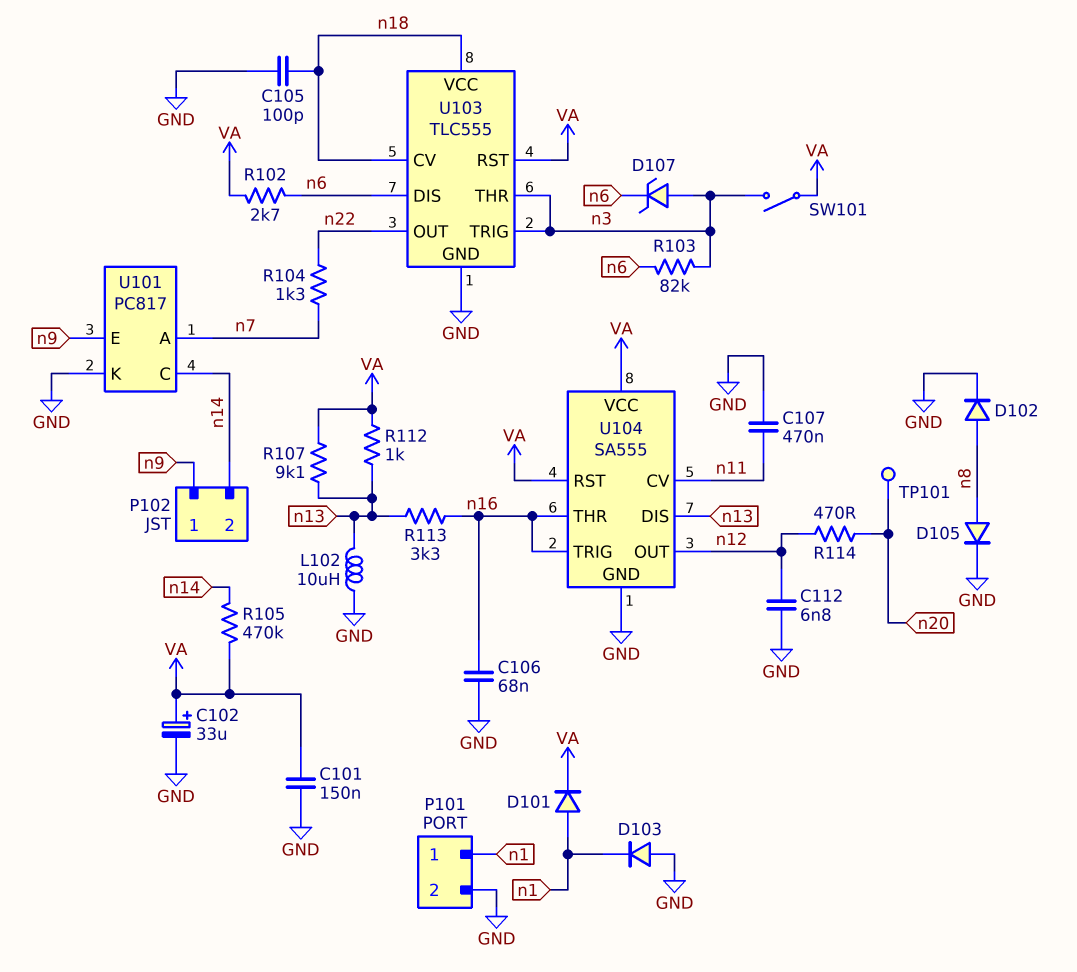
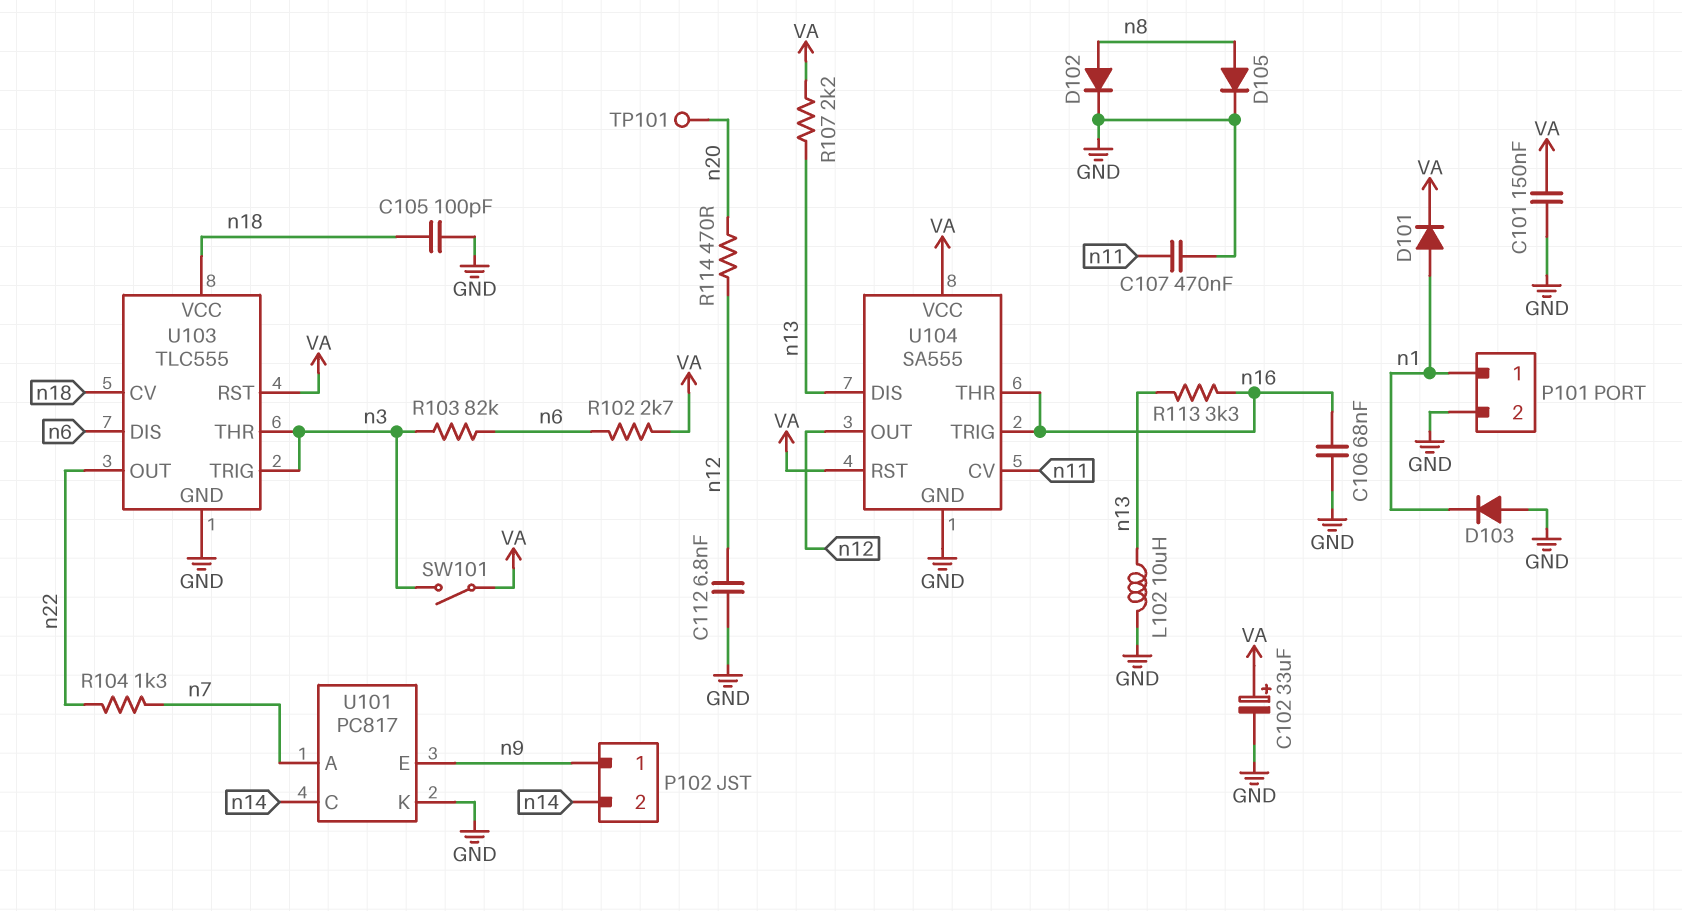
D107: zener (A n3, K n6) -> none
R105: 470k (VA, n14) -> none
R107: 9.1k (VA, n13) -> 2.2k (VA, n13)
R112: 1k (VA, n13) -> none

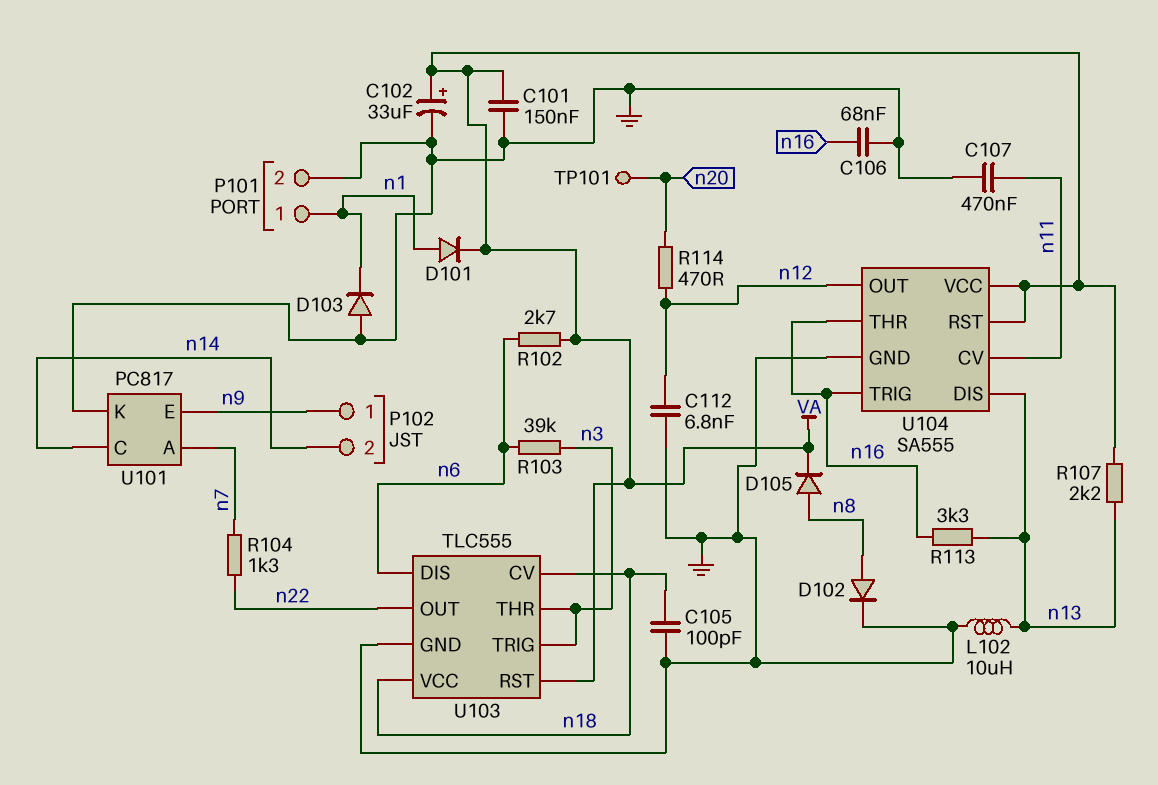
D105: diode (A n8, K GND) -> diode (A n8, K VA)
R103: 82k (n3, n6) -> 39k (n3, n6)
SW101: switch (VA, n3) -> none

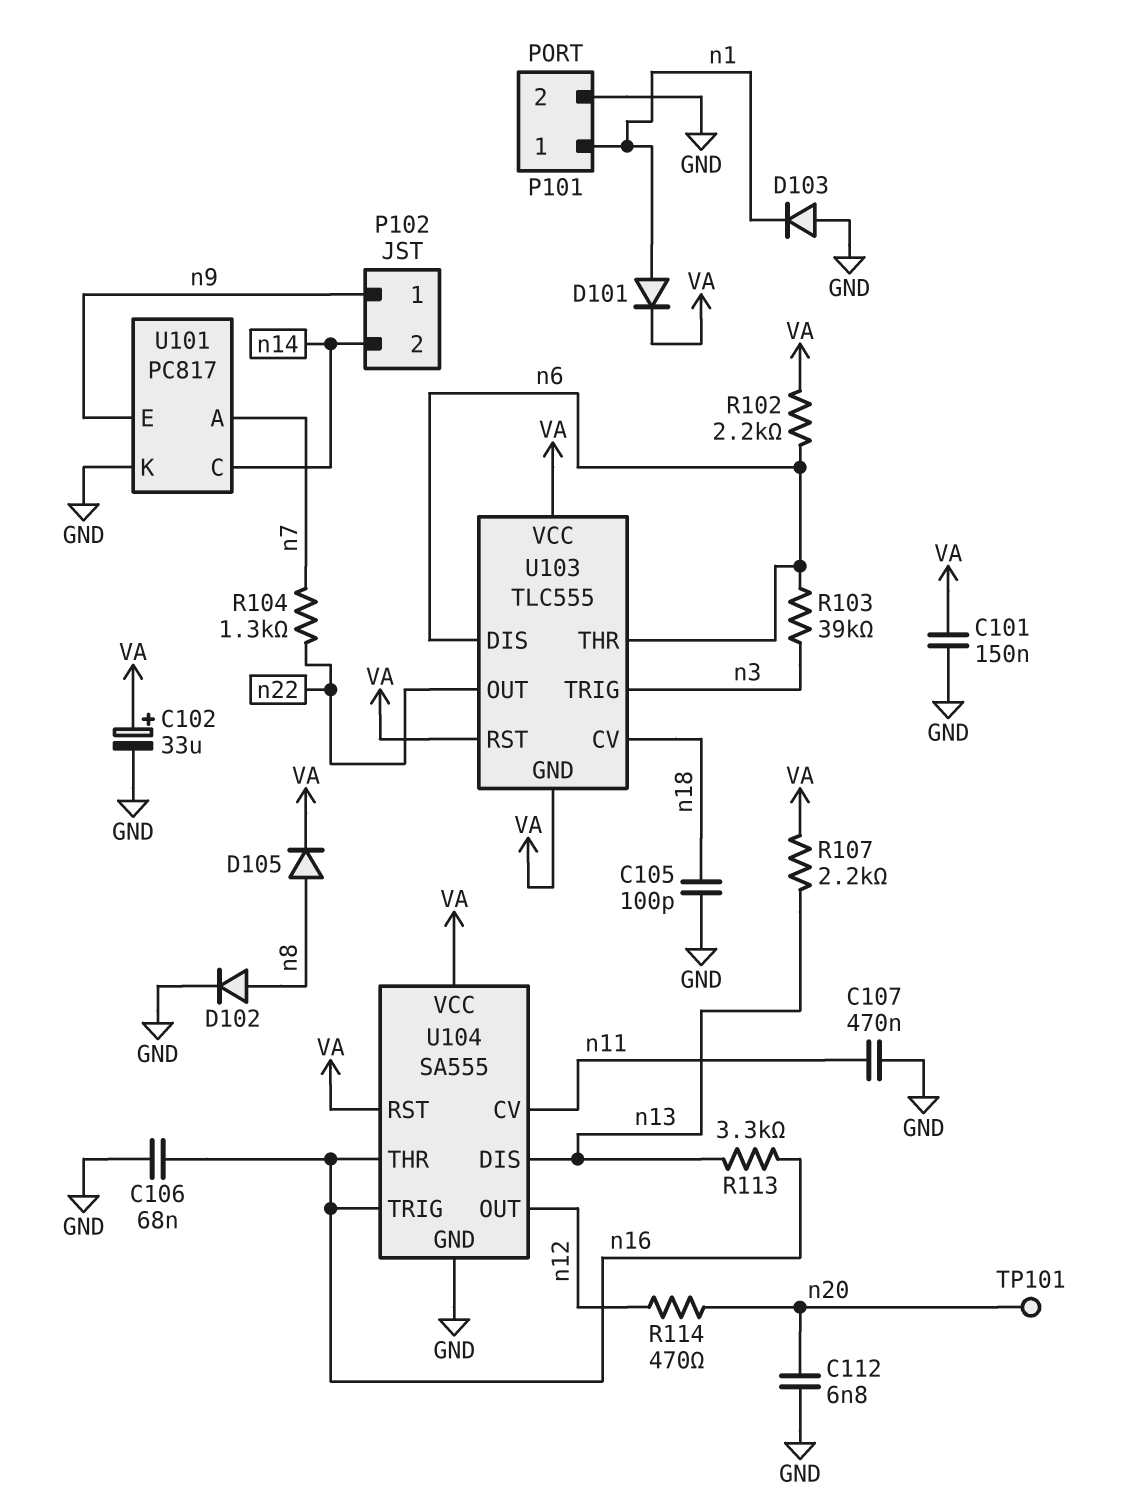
C112: 6.8nF (GND, n12) -> 6.8nF (GND, n20)
L102: 10uH (GND, n13) -> none
R102: 2.7k (VA, n6) -> 2.2k (VA, n6)
U103 pin GND: GND -> VA
U103 pin THR: n3 -> n6
U103 pin VCC: n18 -> VA

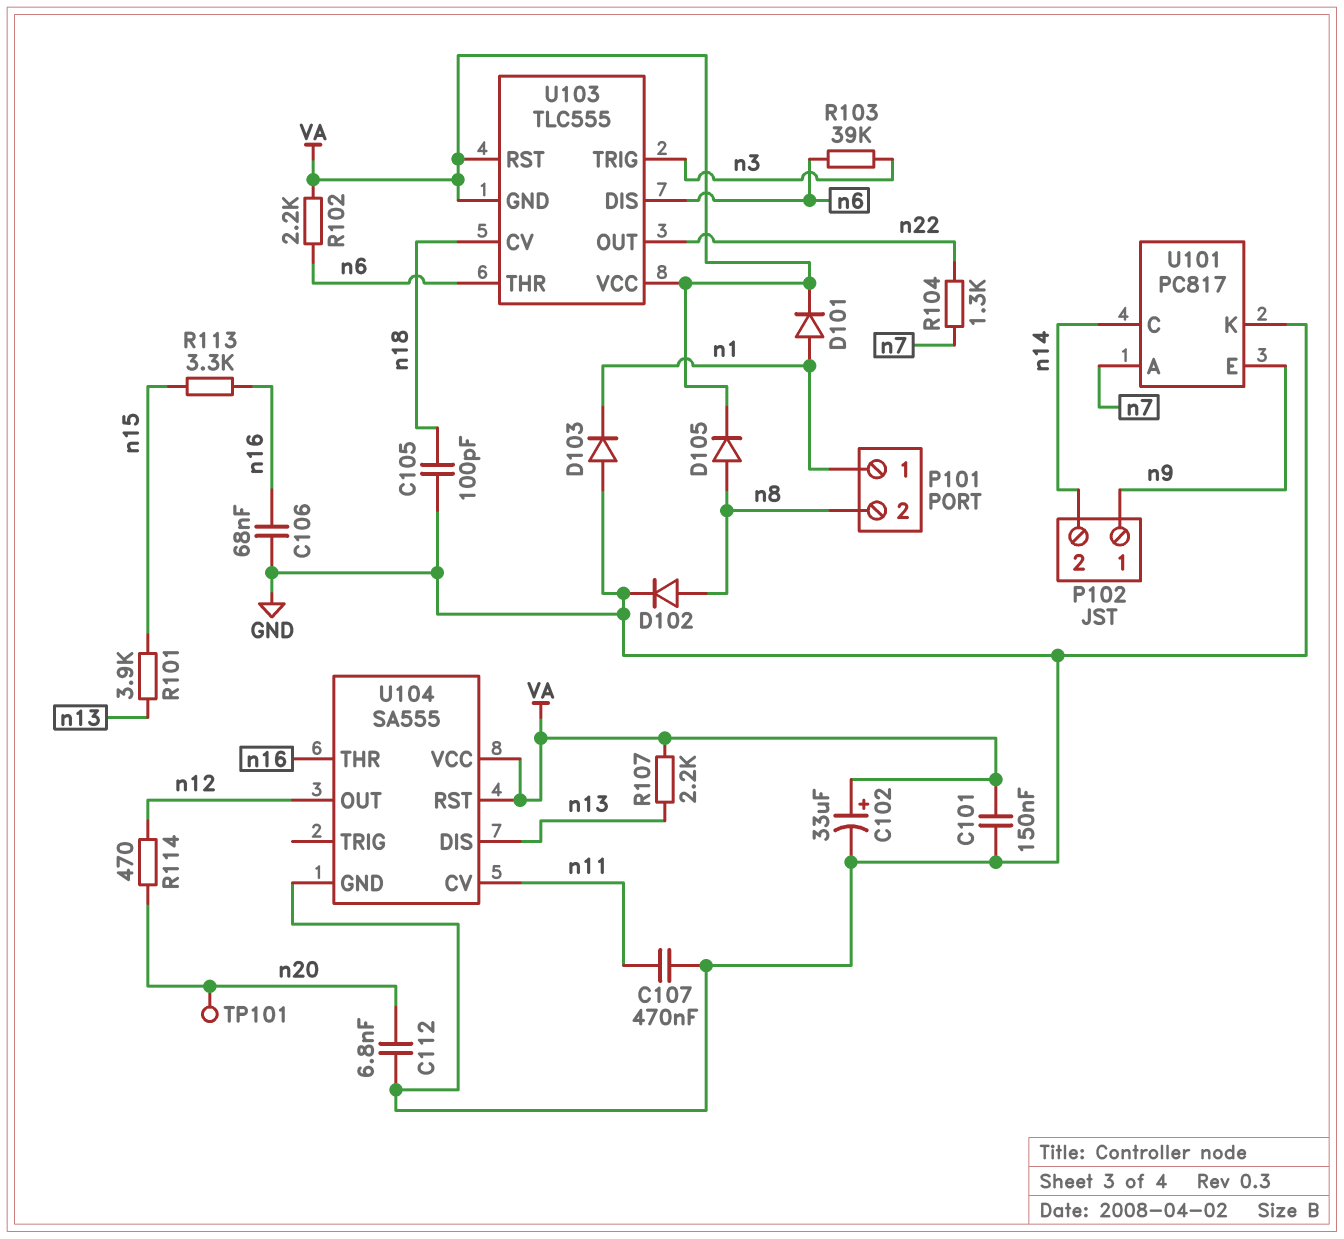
P101 pin 2: GND -> n8
R101: none -> 3.9k (n13, n15)
R113: 3.3k (n13, n16) -> 3.3k (n15, n16)
U104 pin TRIG: n16 -> none

